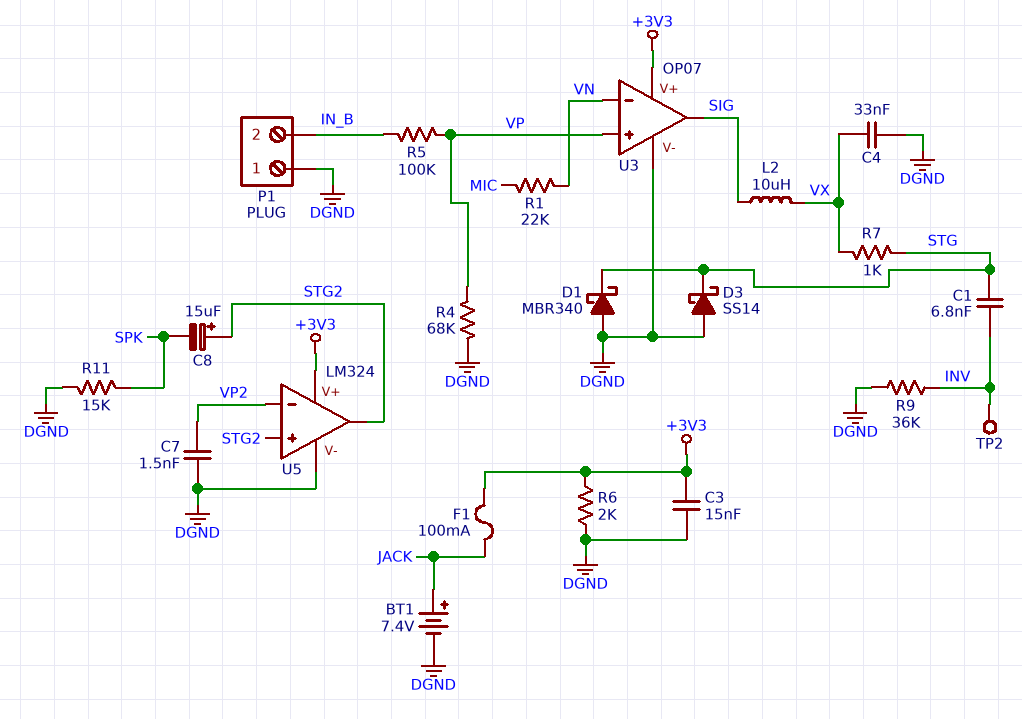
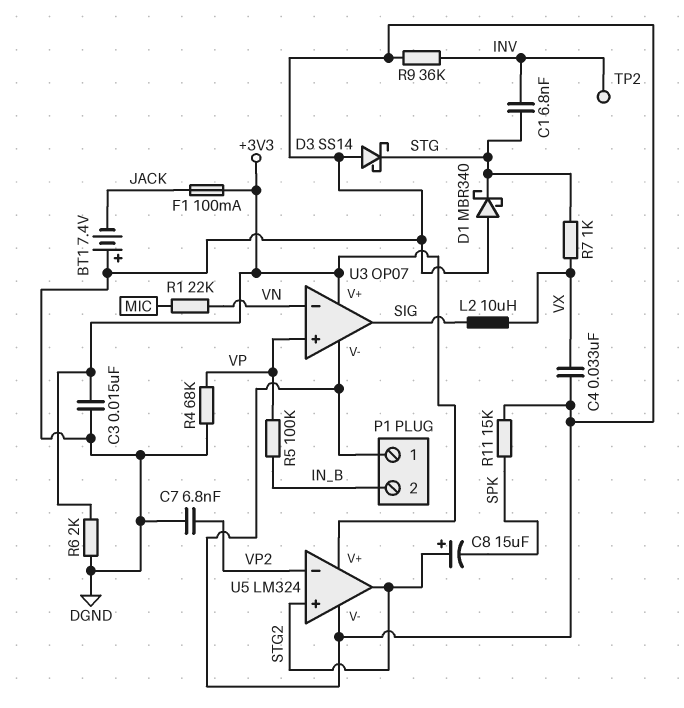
BT1: 7.4V (plus JACK, minus DGND) -> 7.4V (plus DGND, minus JACK)
C7: 1.5nF (DGND, VP2) -> 6.8nF (DGND, VP2)

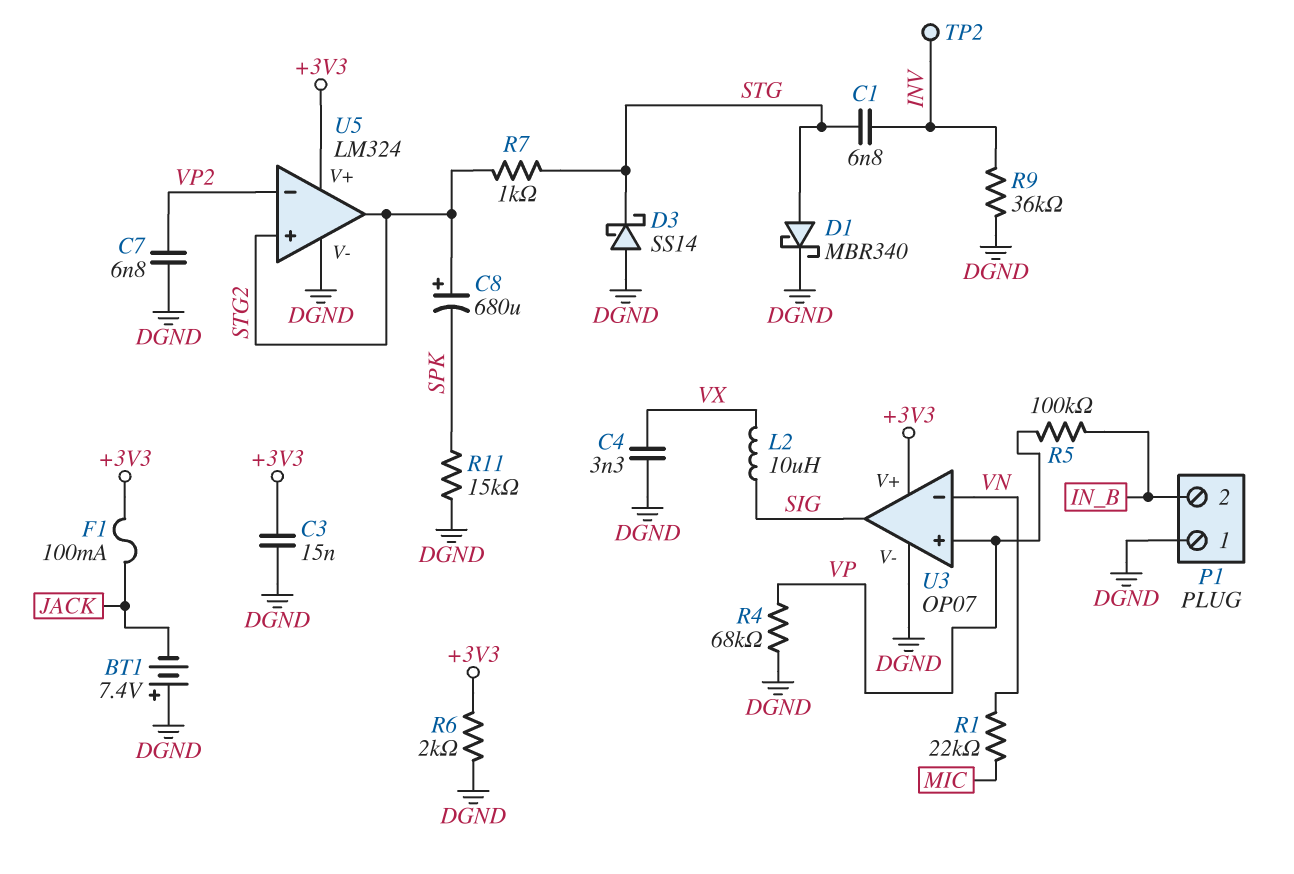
C4: 33nF (DGND, VX) -> 3.3nF (DGND, VX)
C8: 15uF (plus STG2, minus SPK) -> 680uF (plus STG2, minus SPK)
D1: schottky MBR340 (A DGND, K STG) -> schottky MBR340 (A STG, K DGND)
R7: 1k (STG, VX) -> 1k (STG, STG2)

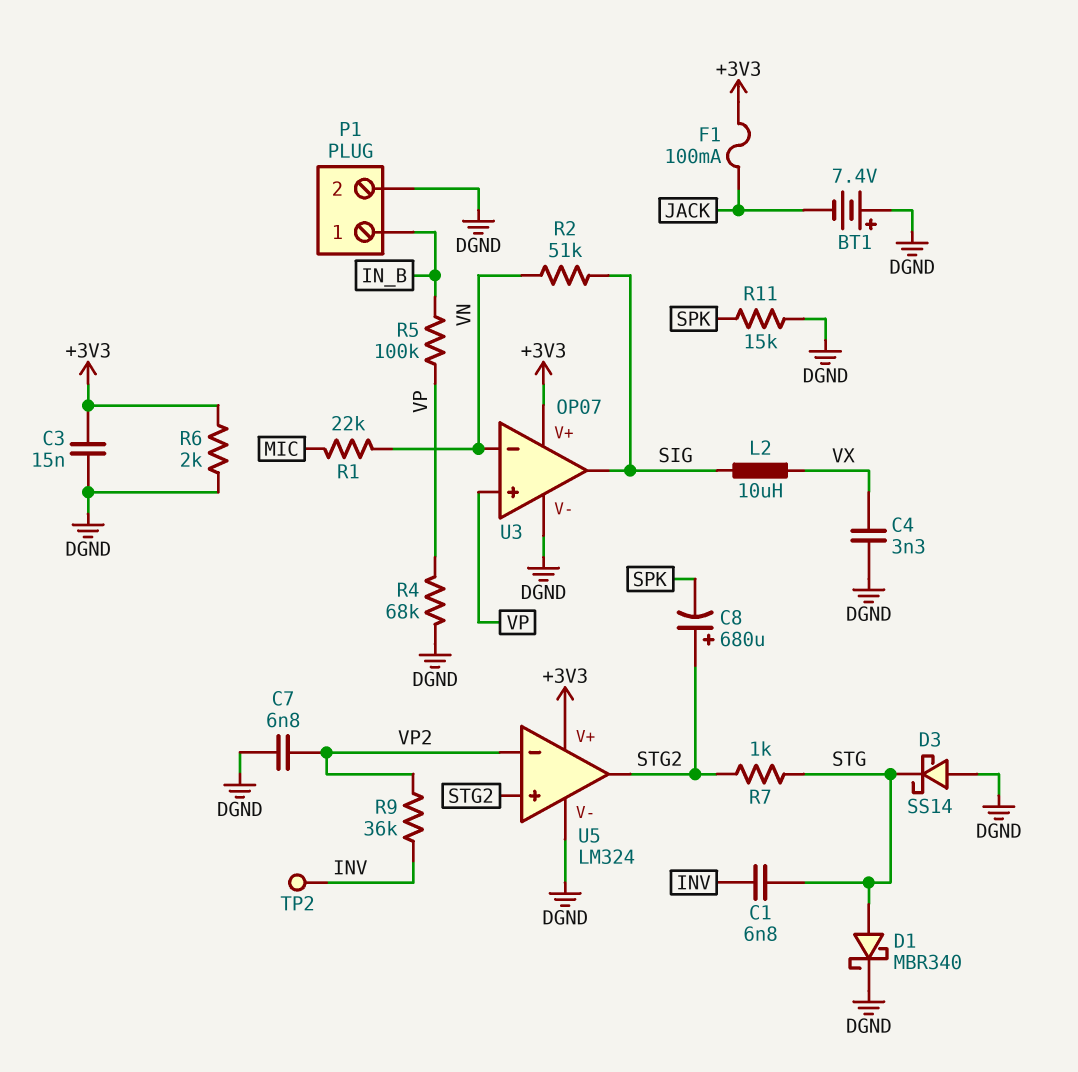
P1 pin 1: DGND -> IN_B
P1 pin 2: IN_B -> DGND
R2: none -> 51k (SIG, VN)
R9: 36k (DGND, INV) -> 36k (INV, VP2)

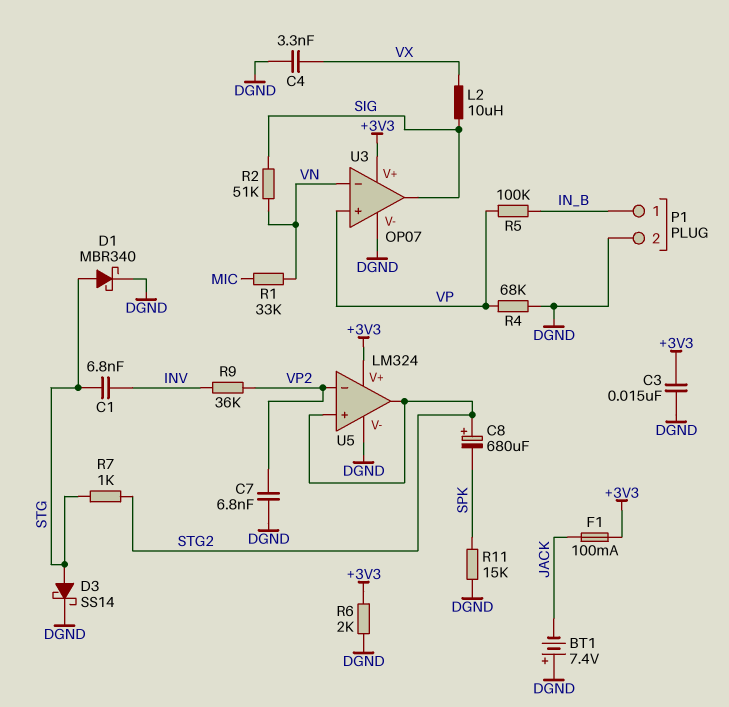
D3: schottky SS14 (A DGND, K STG) -> schottky SS14 (A STG, K DGND)
R1: 22k (MIC, VN) -> 33k (MIC, VN)
TP2: test point (INV) -> none

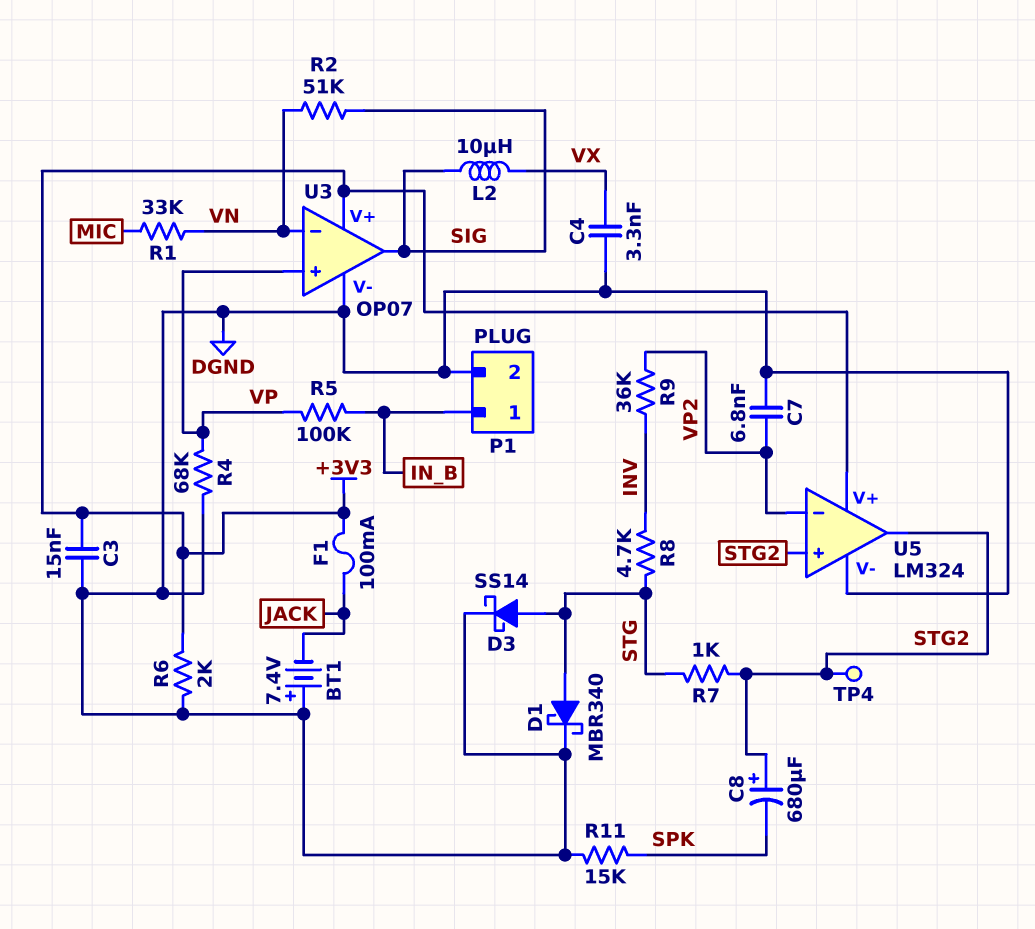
C1: 6.8nF (INV, STG) -> none
R8: none -> 4.7k (INV, STG)
TP4: none -> test point (STG2)

